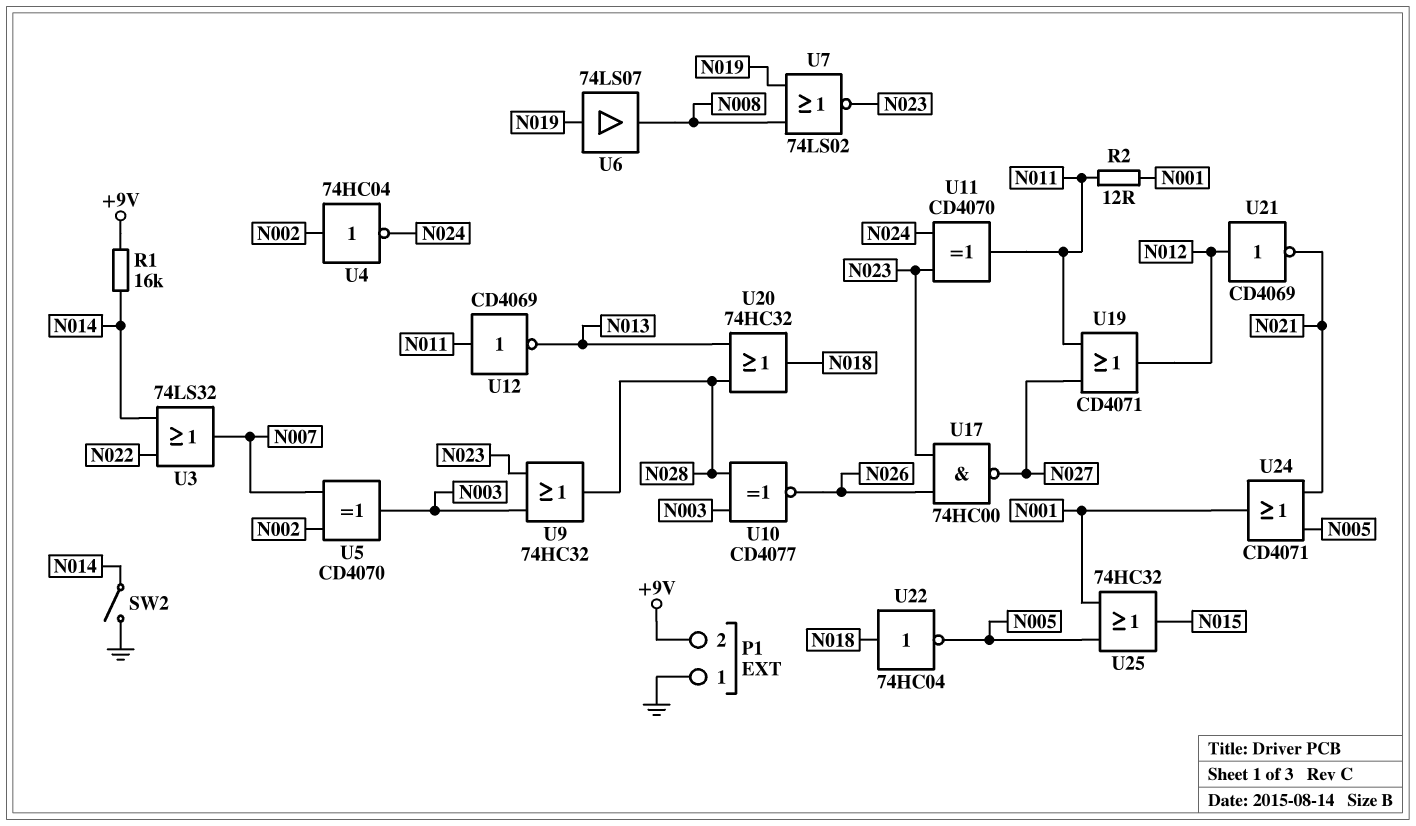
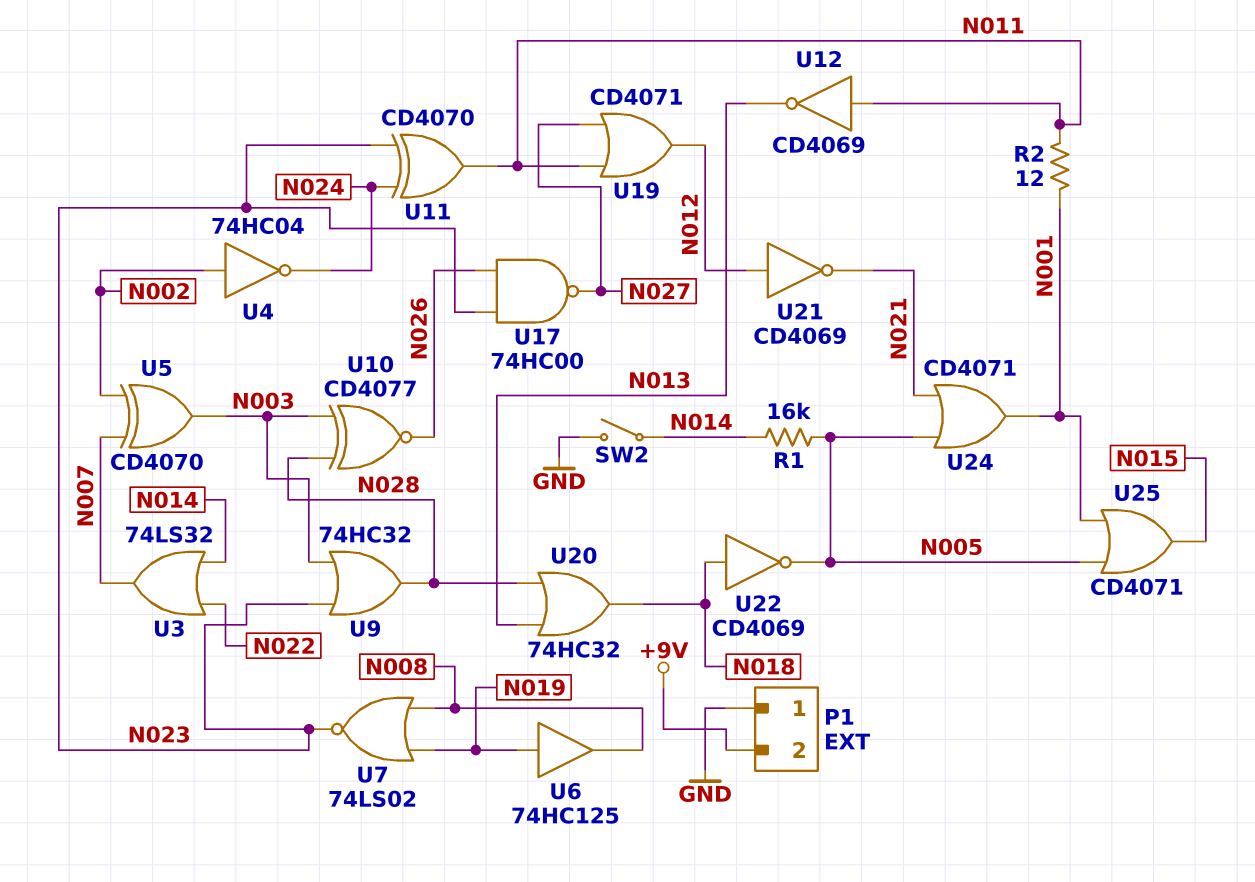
R1: 16k (+9V, N014) -> 16k (N005, N014)
U6: buffer 74LS07 (in N019, out N008) -> buffer 74HC125 (in N019, out N008)
U22: NOT 74HC04 (in N018, out N005) -> NOT CD4069 (in N018, out N005)
U25: OR 74HC32 (in N001, in N005, out N015) -> OR CD4071 (in N001, in N005, out N015)

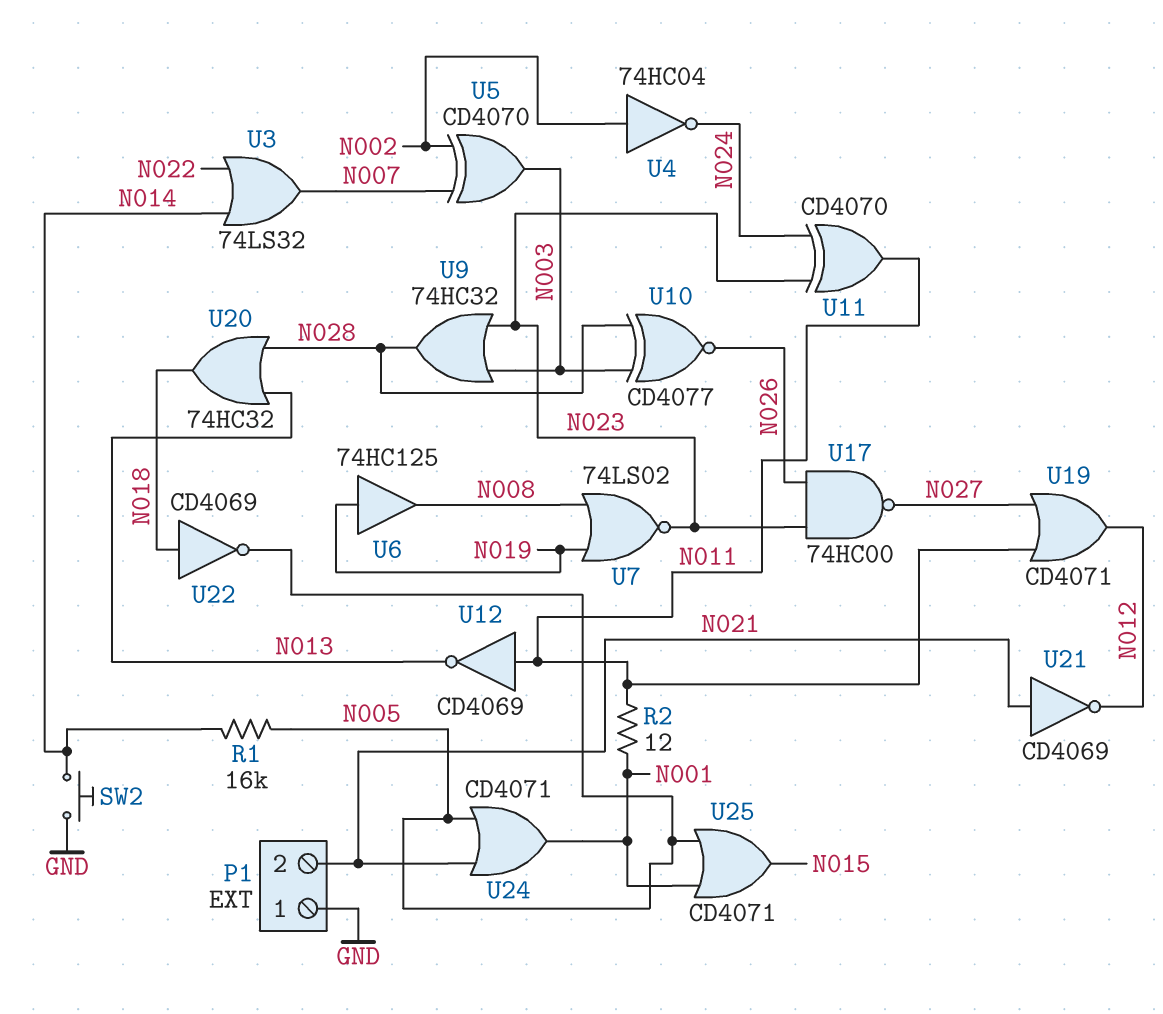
P1 pin 2: +9V -> N021
SW2: switch (GND, N014) -> button (GND, N014)
U21: NOT CD4069 (in N012, out N021) -> NOT CD4069 (in N021, out N012)

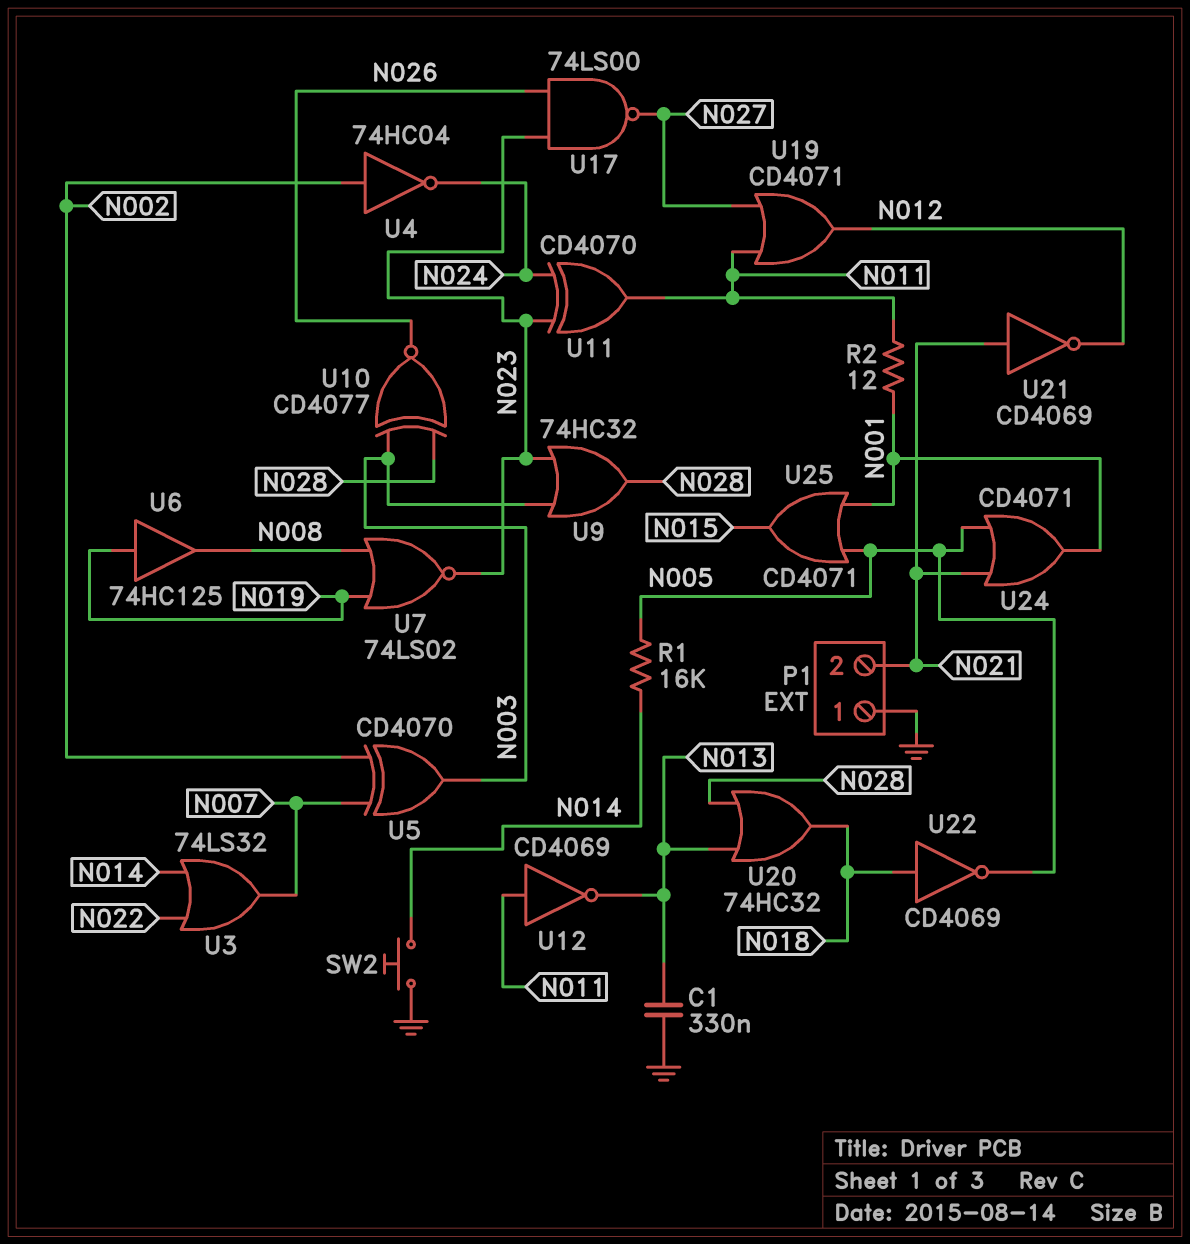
C1: none -> 330nF (GND, N013)
U17: NAND 74HC00 (in N023, in N026, out N027) -> NAND 74LS00 (in N023, in N026, out N027)

